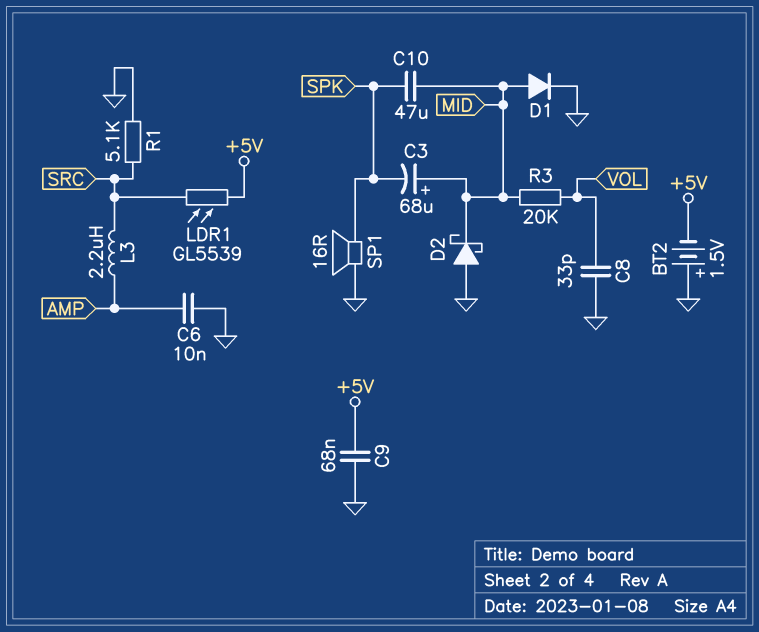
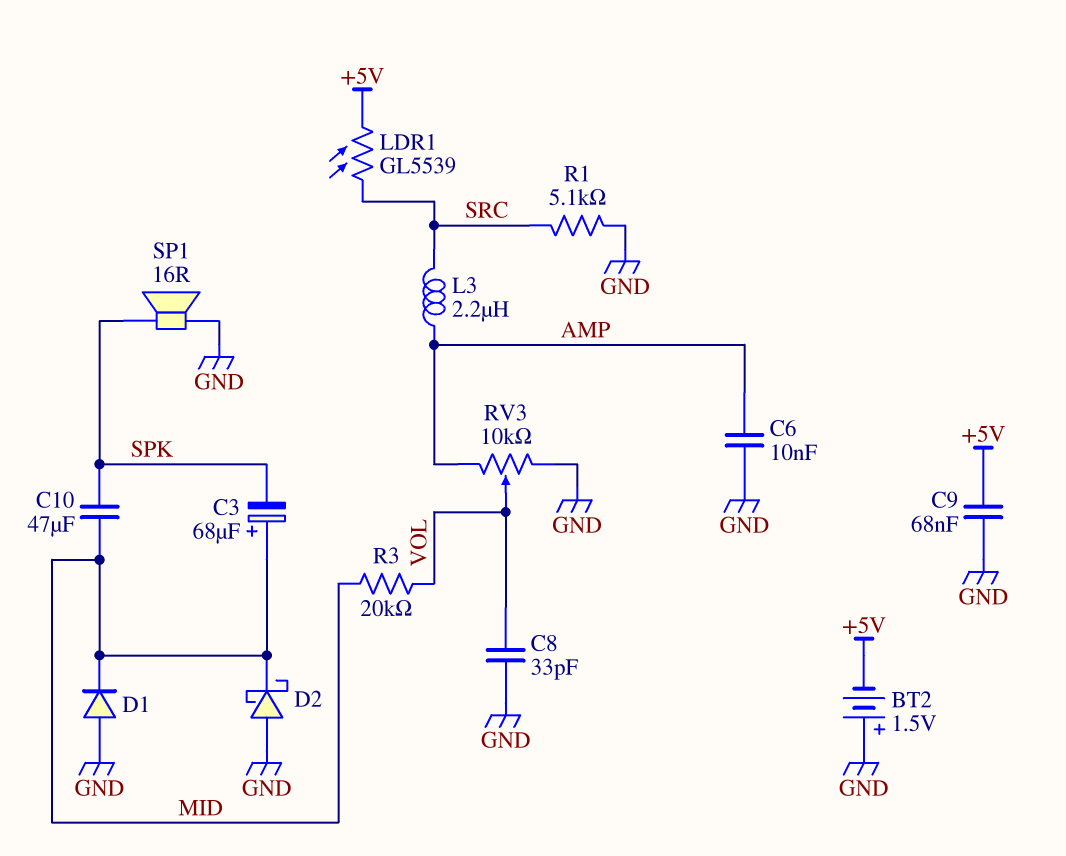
D1: diode (A MID, K GND) -> diode (A GND, K MID)
RV3: none -> 10k (AMP, GND, wiper VOL)

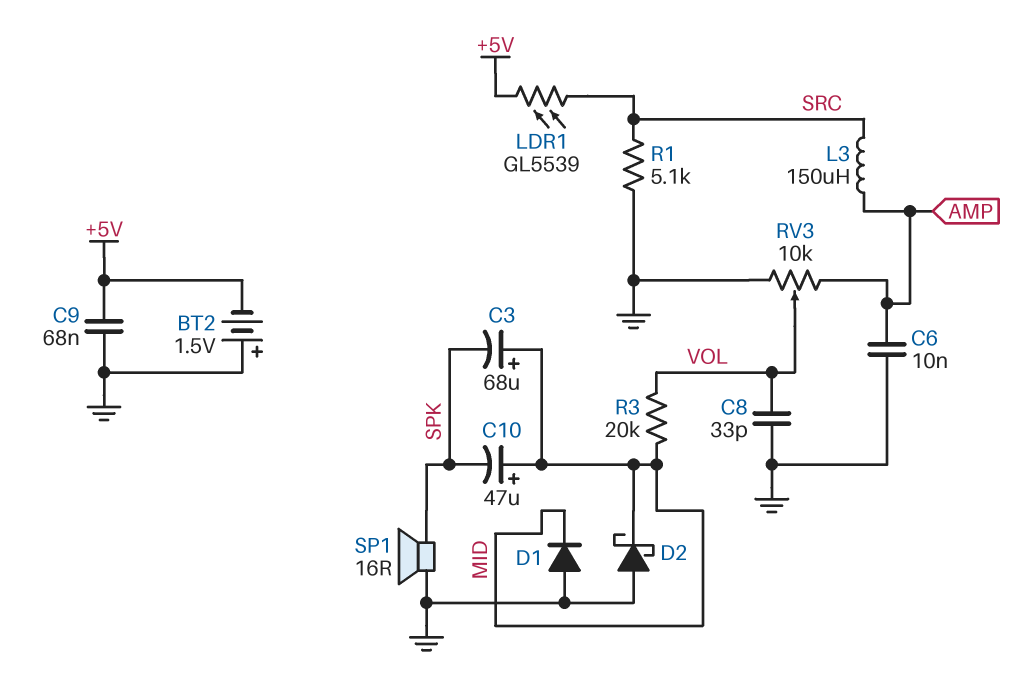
C10: 47uF (MID, SPK) -> 47uF (plus MID, minus SPK)
L3: 2.2uH (AMP, SRC) -> 150uH (AMP, SRC)

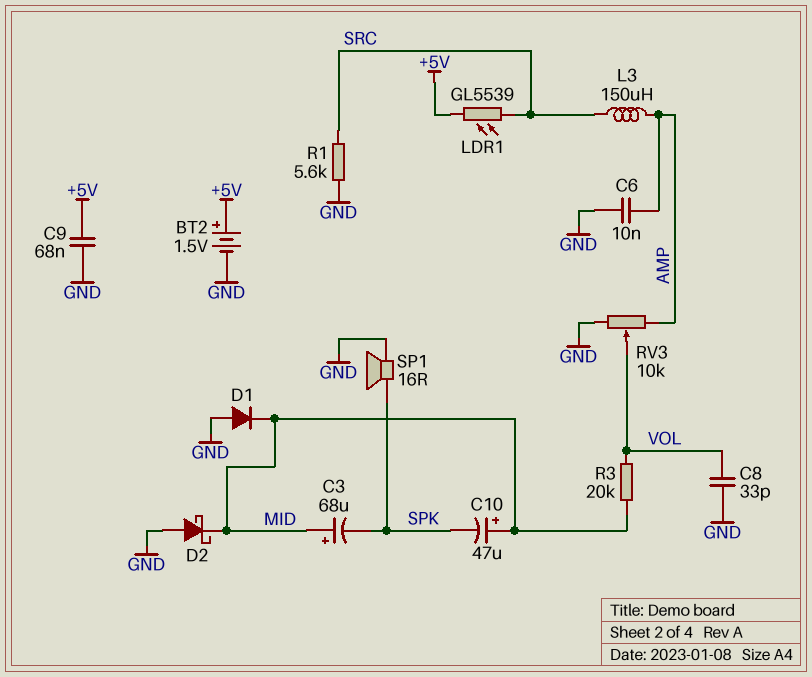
BT2: 1.5V (plus GND, minus +5V) -> 1.5V (plus +5V, minus GND)
R1: 5.1k (GND, SRC) -> 5.6k (GND, SRC)

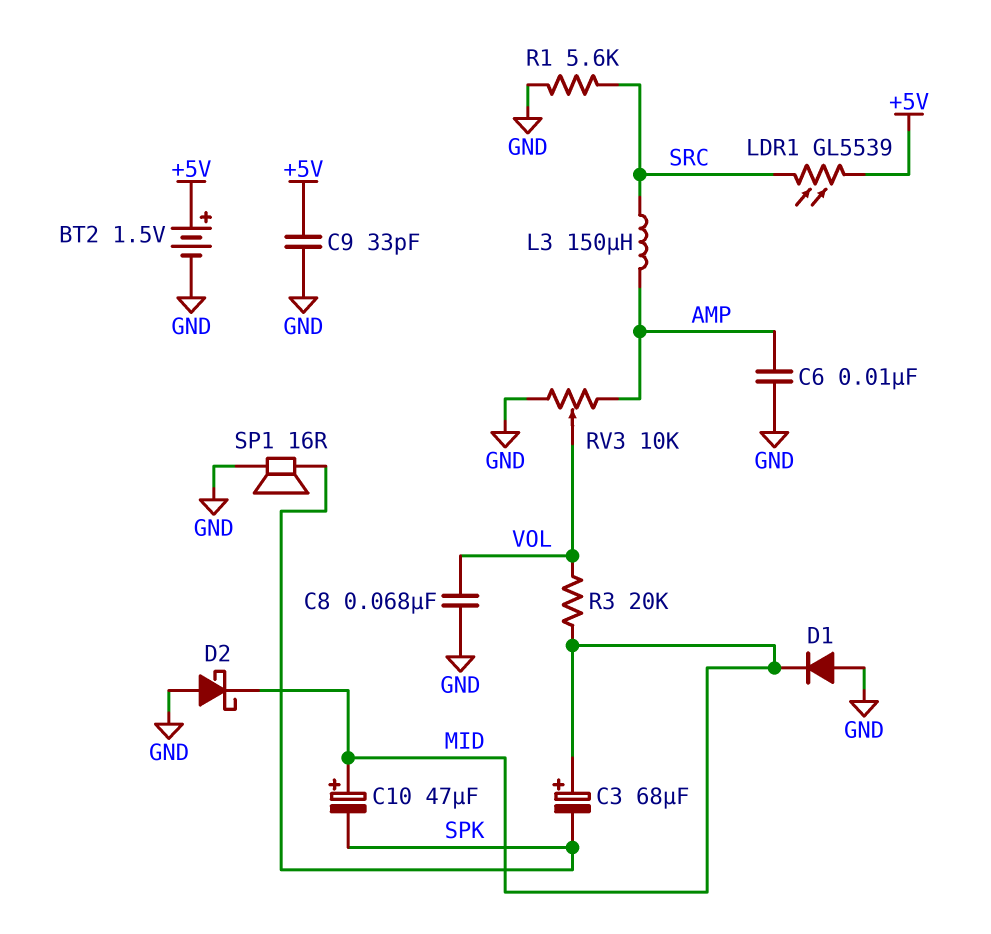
C8: 33pF (GND, VOL) -> 68nF (GND, VOL)
C9: 68nF (+5V, GND) -> 33pF (+5V, GND)

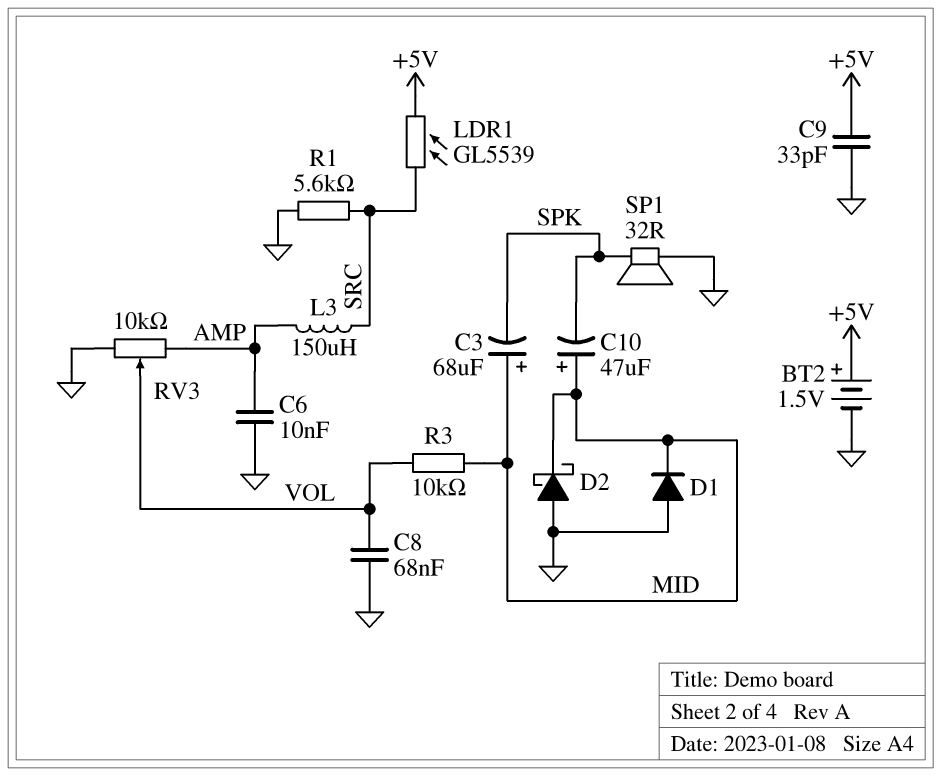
R3: 20k (MID, VOL) -> 10k (MID, VOL)
SP1: speaker 16R (GND, SPK) -> speaker 32R (GND, SPK)

